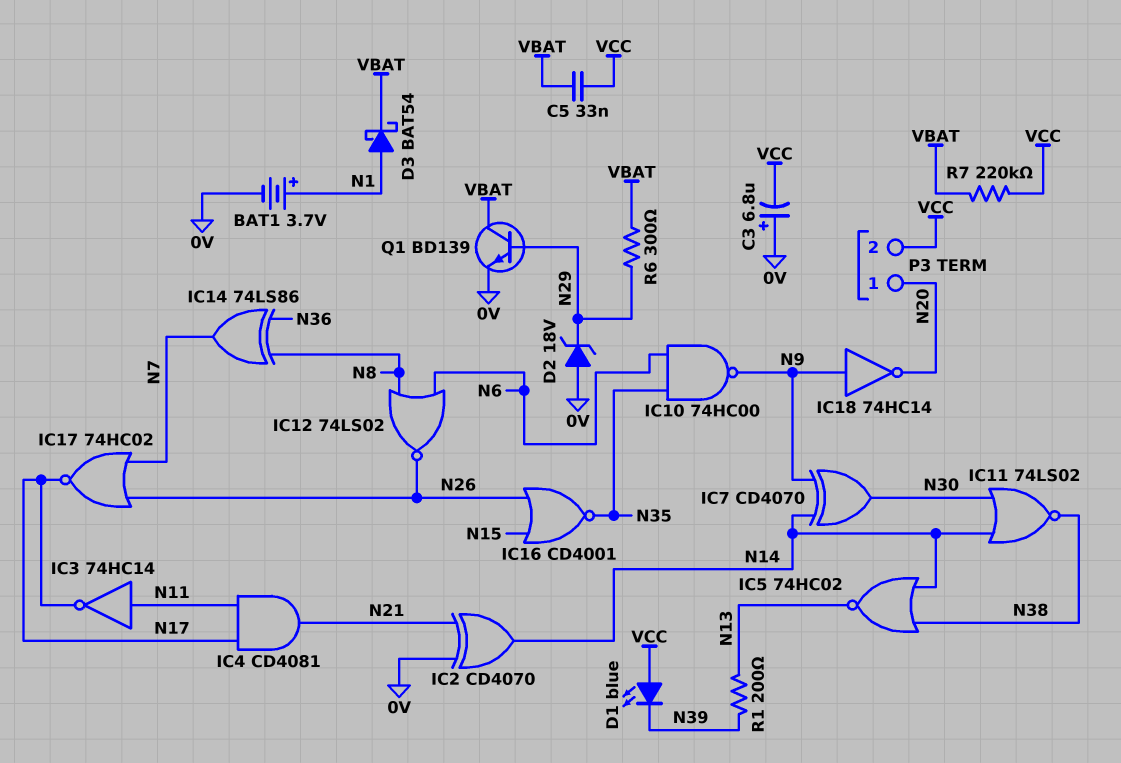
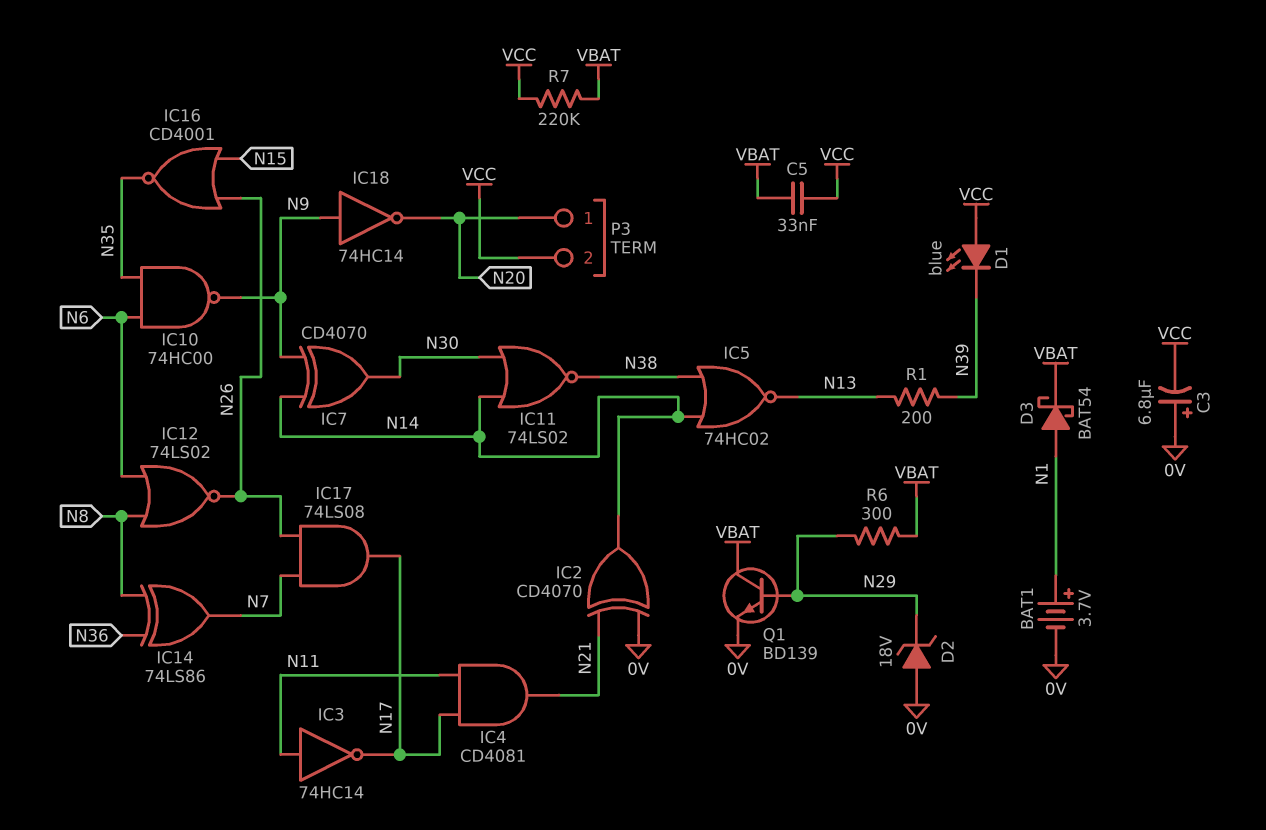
IC17: NOR 74HC02 (in N7, in N26, out N17) -> AND 74LS08 (in N7, in N26, out N17)

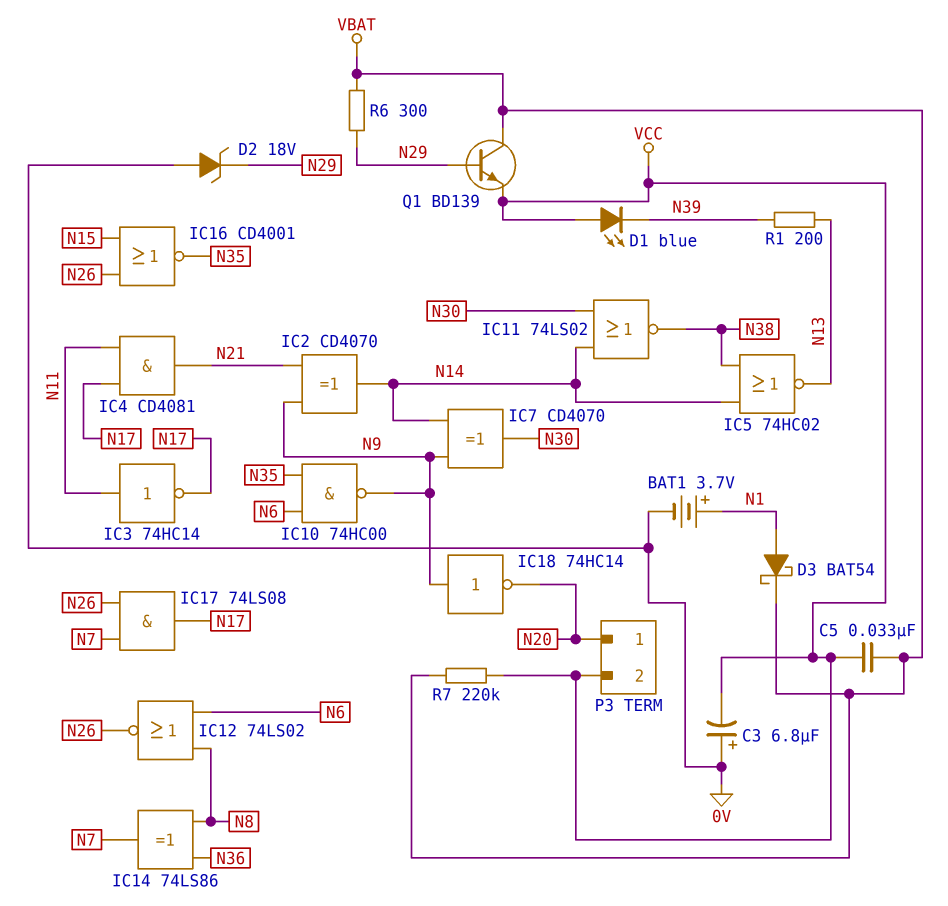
IC2: XOR CD4070 (in 0V, in N21, out N14) -> XOR CD4070 (in N9, in N21, out N14)
Q1: NPN BD139 (B N29, C VBAT, E 0V) -> NPN BD139 (B N29, C VBAT, E VCC)

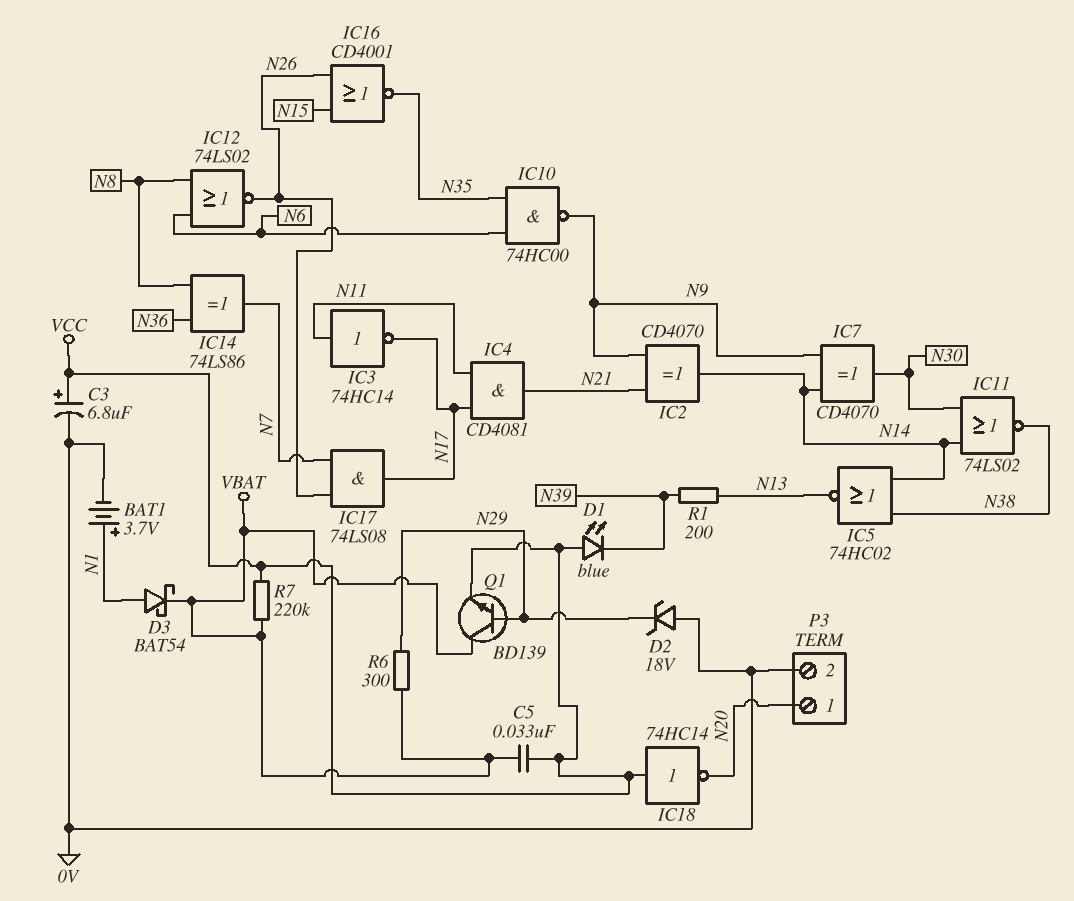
C3: 6.8uF (plus 0V, minus VCC) -> 6.8uF (plus VCC, minus 0V)
IC18: NOT 74HC14 (in N9, out N20) -> NOT 74HC14 (in VCC, out N20)
P3 pin 2: VCC -> 0V

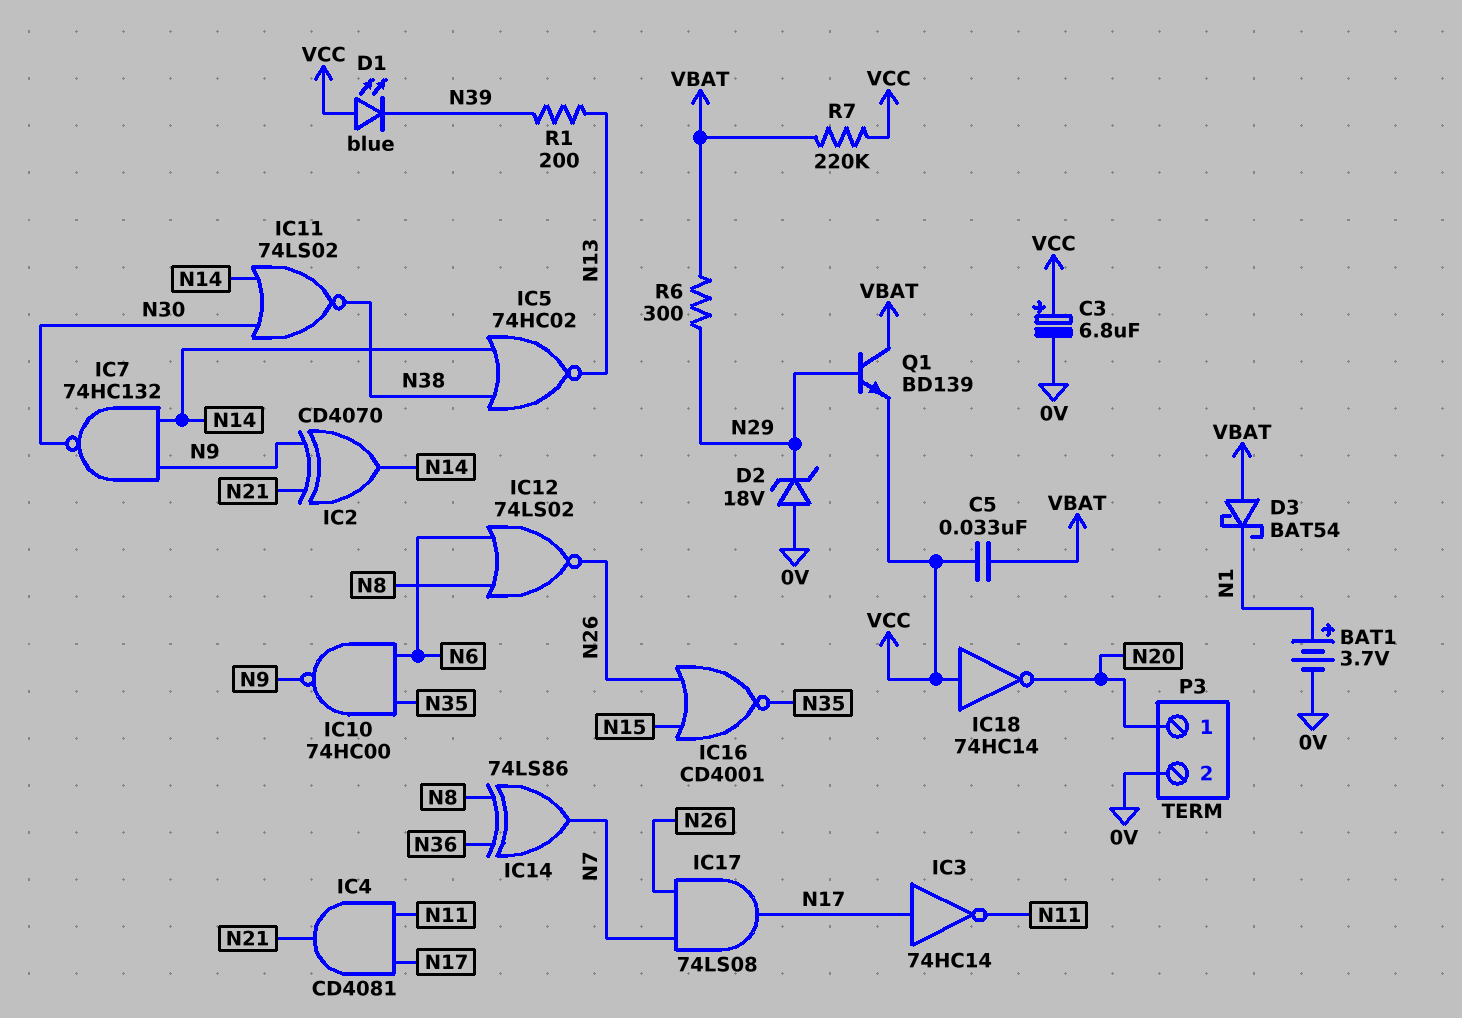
D3: schottky BAT54 (A N1, K VBAT) -> schottky BAT54 (A VBAT, K N1)
IC3: NOT 74HC14 (in N11, out N17) -> NOT 74HC14 (in N17, out N11)
IC7: XOR CD4070 (in N9, in N14, out N30) -> NAND 74HC132 (in N9, in N14, out N30)

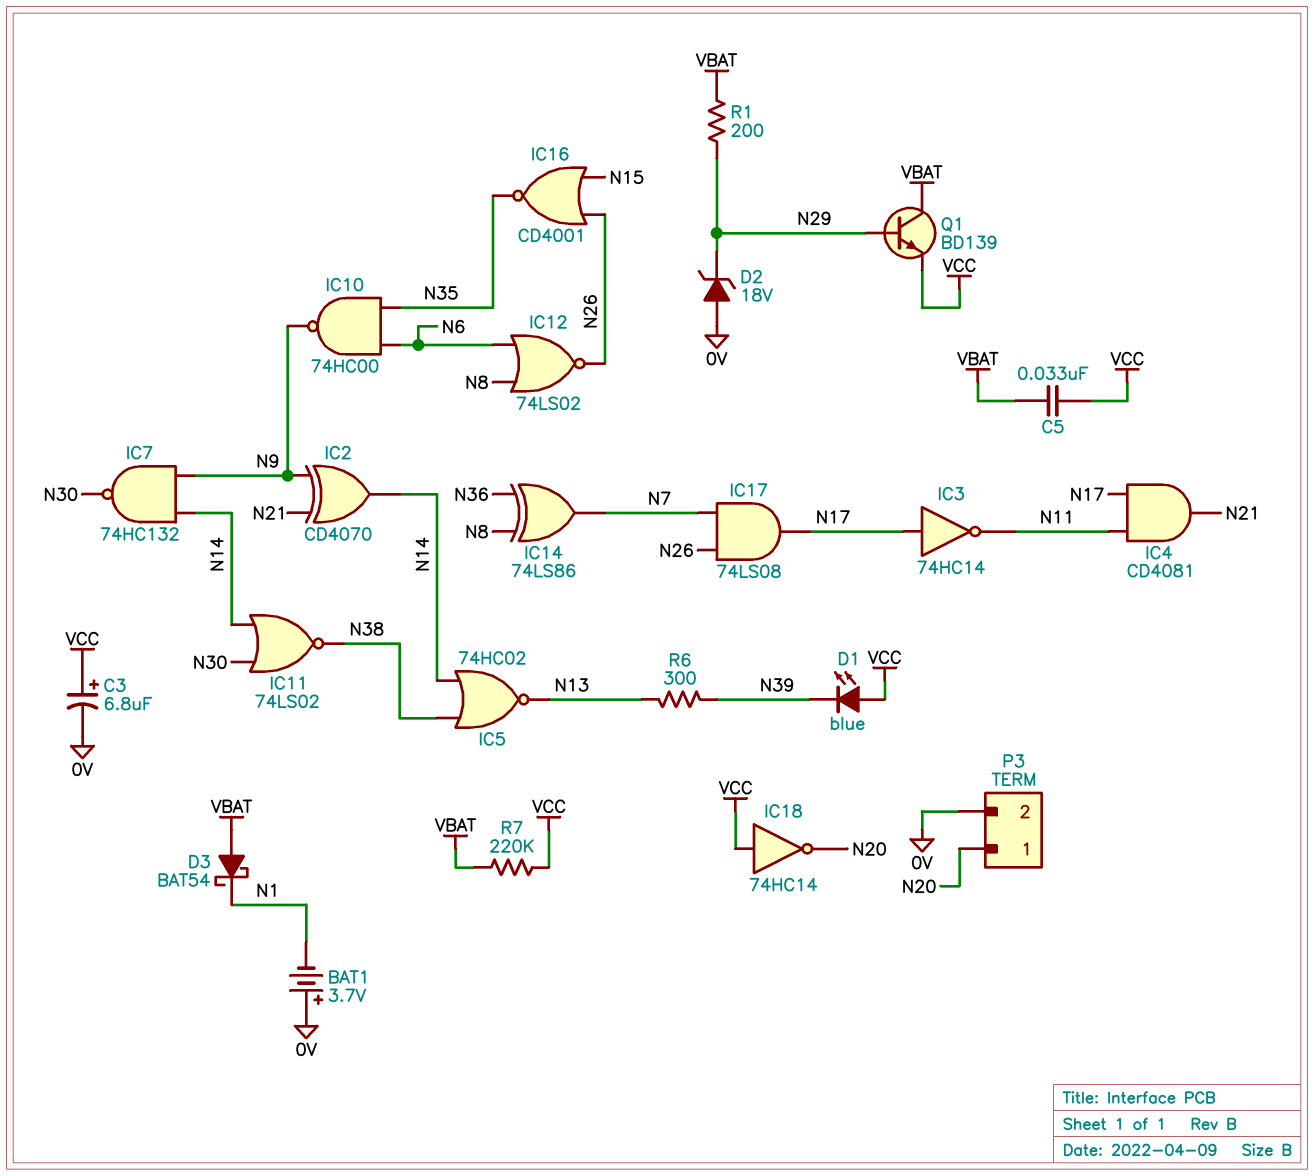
BAT1: 3.7V (plus N1, minus 0V) -> 3.7V (plus 0V, minus N1)
R1: 200 (N13, N39) -> 200 (N29, VBAT)
R6: 300 (N29, VBAT) -> 300 (N13, N39)

